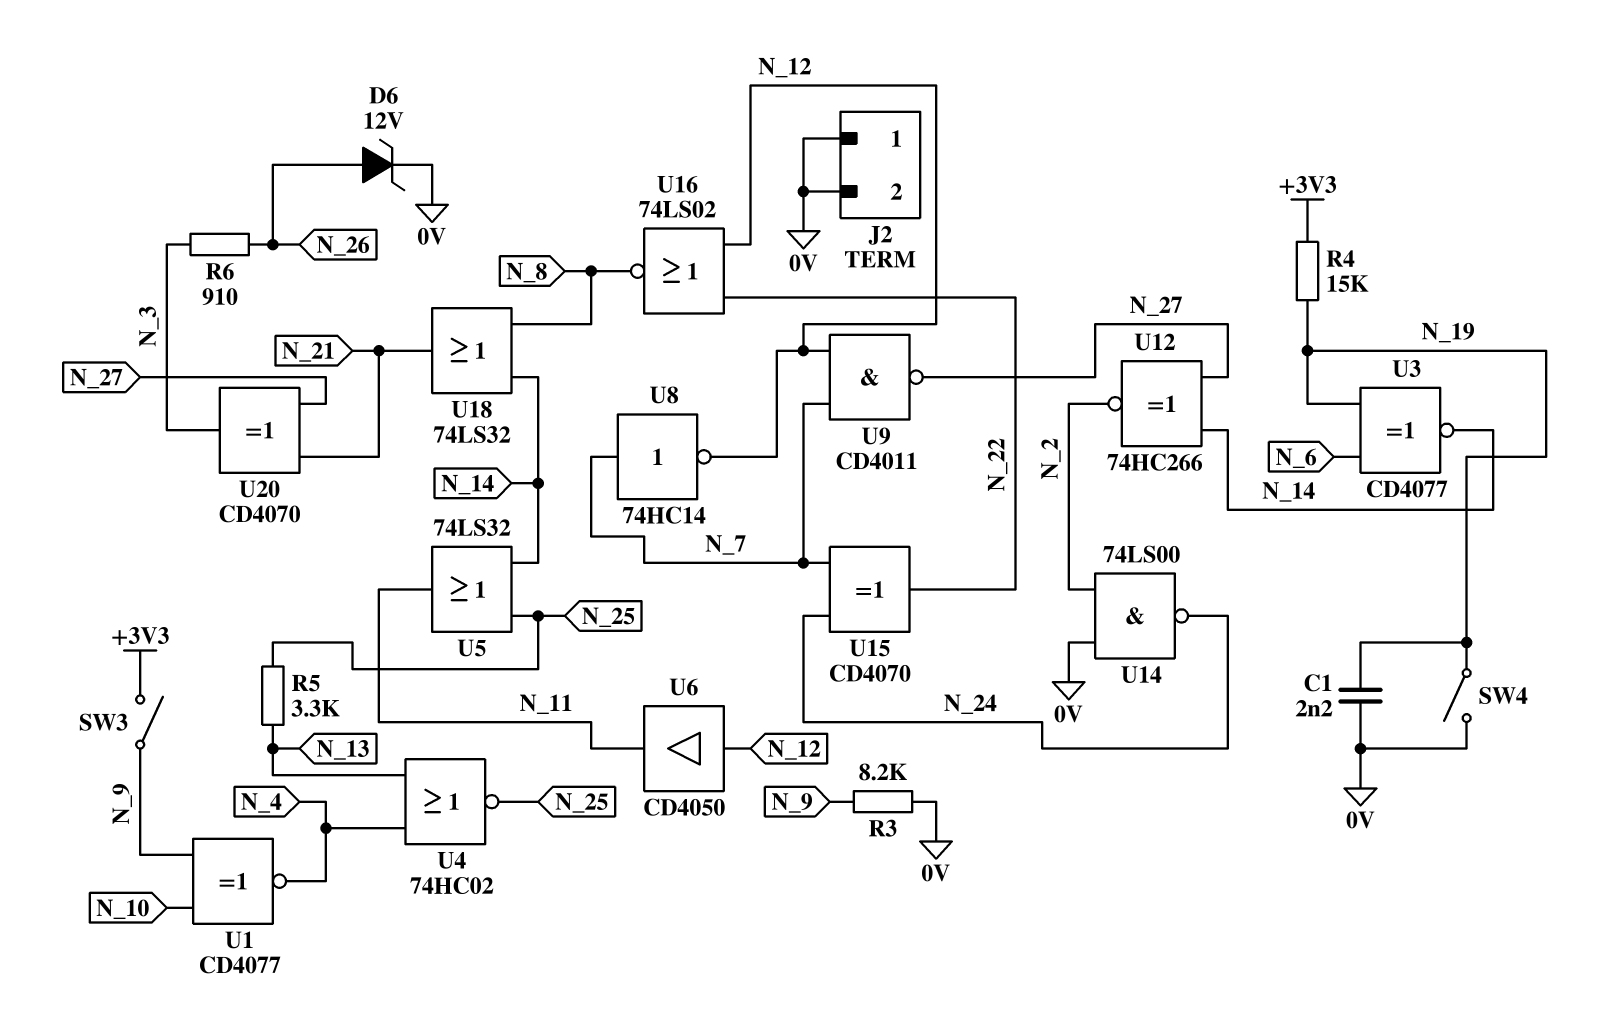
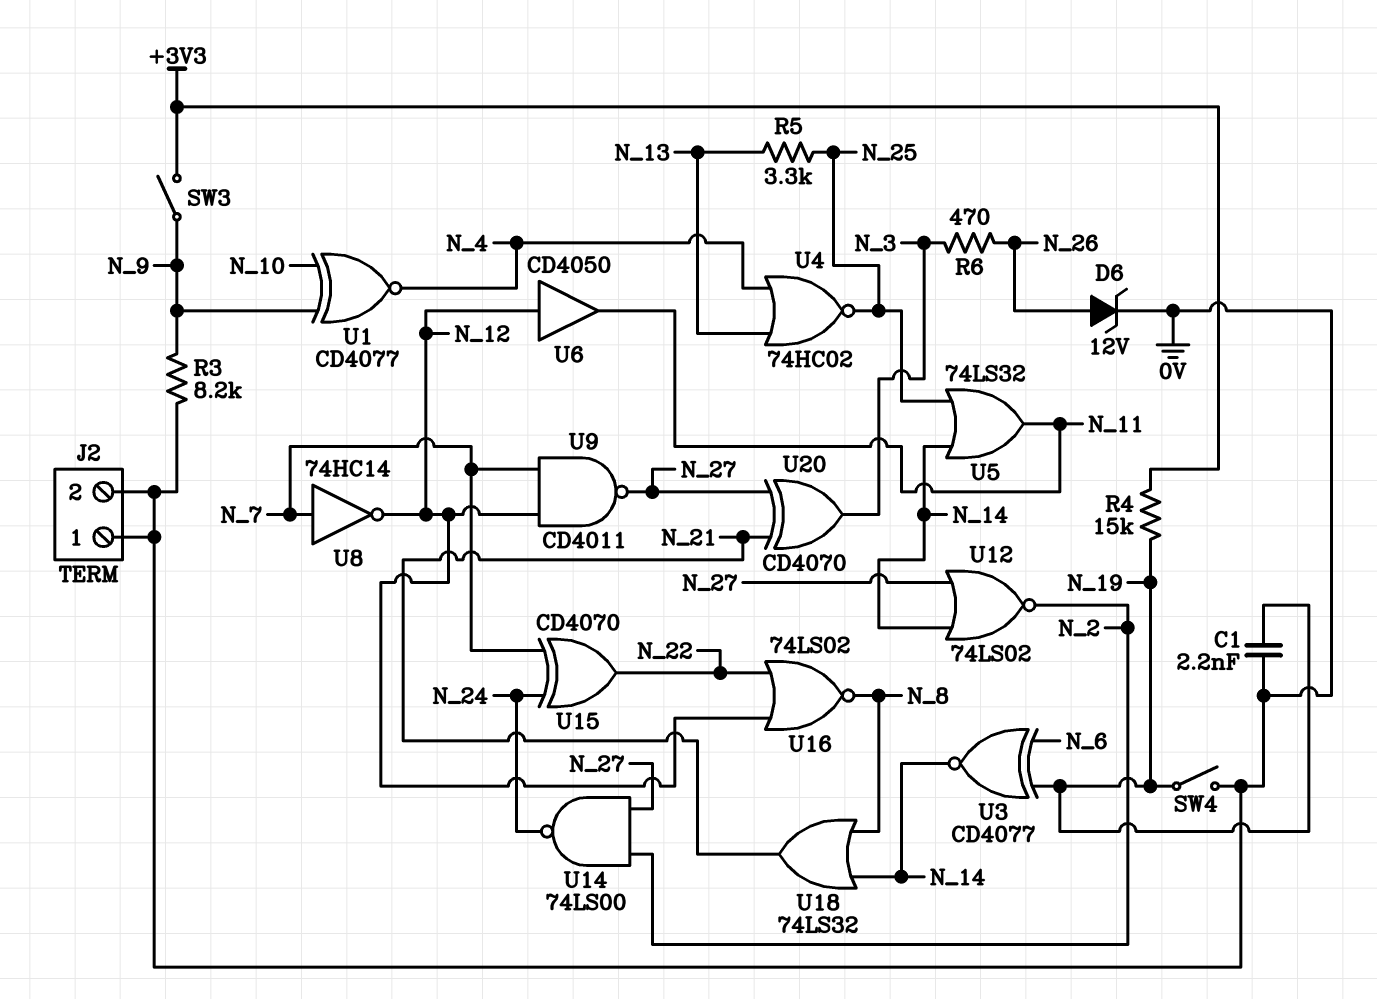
R6: 910 (N_3, N_26) -> 470 (N_3, N_26)
U12: XNOR 74HC266 (in N_14, in N_27, out N_2) -> NOR 74LS02 (in N_14, in N_27, out N_2)
U14: NAND 74LS00 (in 0V, in N_2, out N_24) -> NAND 74LS00 (in N_2, in N_27, out N_24)

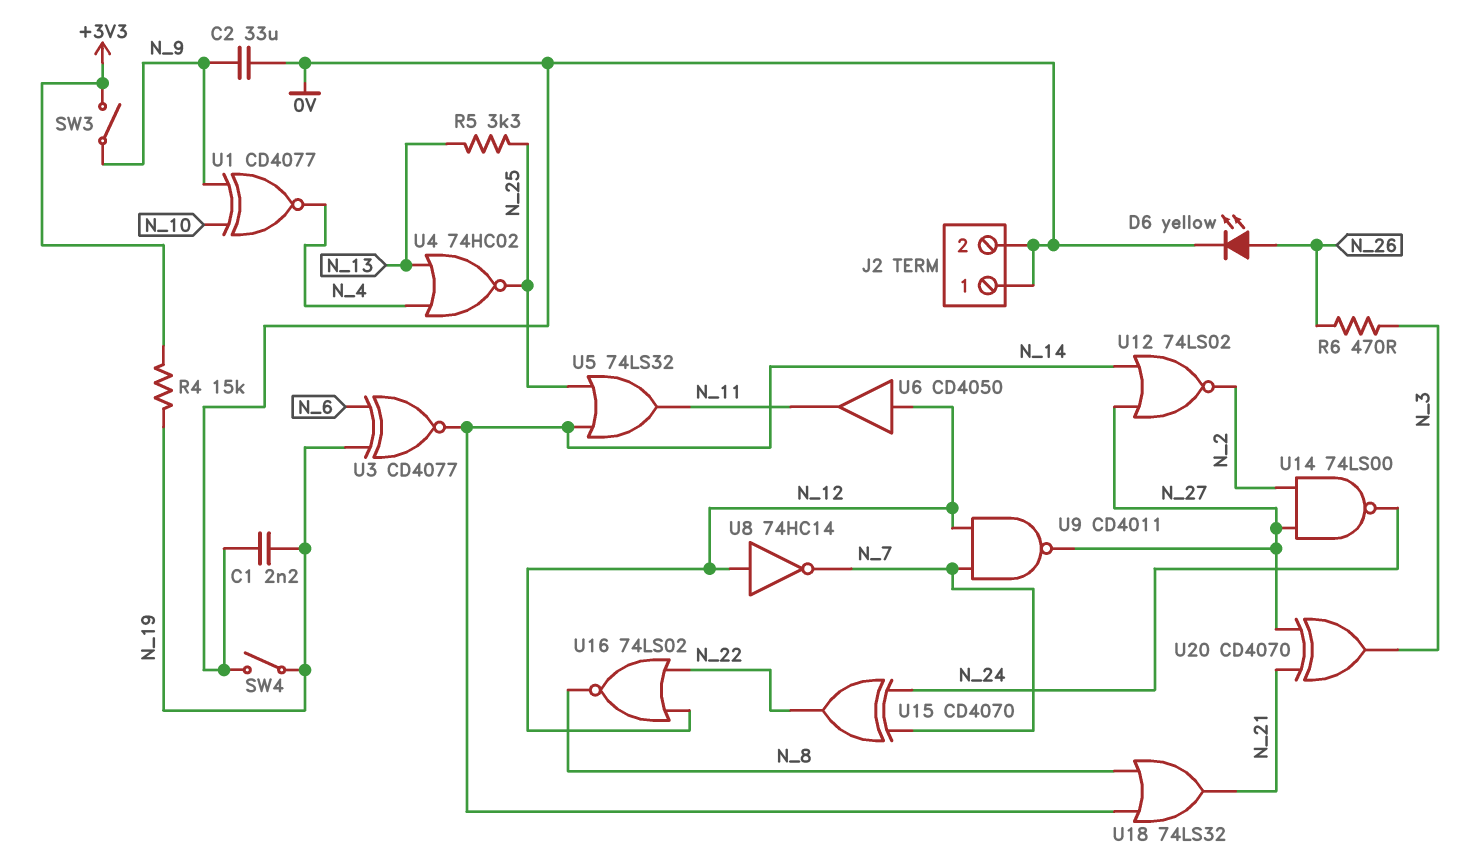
C2: none -> 33uF (0V, N_9)
D6: zener 12V (A N_26, K 0V) -> LED yellow (A N_26, K 0V)
R3: 8.2k (0V, N_9) -> none
U8: NOT 74HC14 (in N_7, out N_12) -> NOT 74HC14 (in N_12, out N_7)

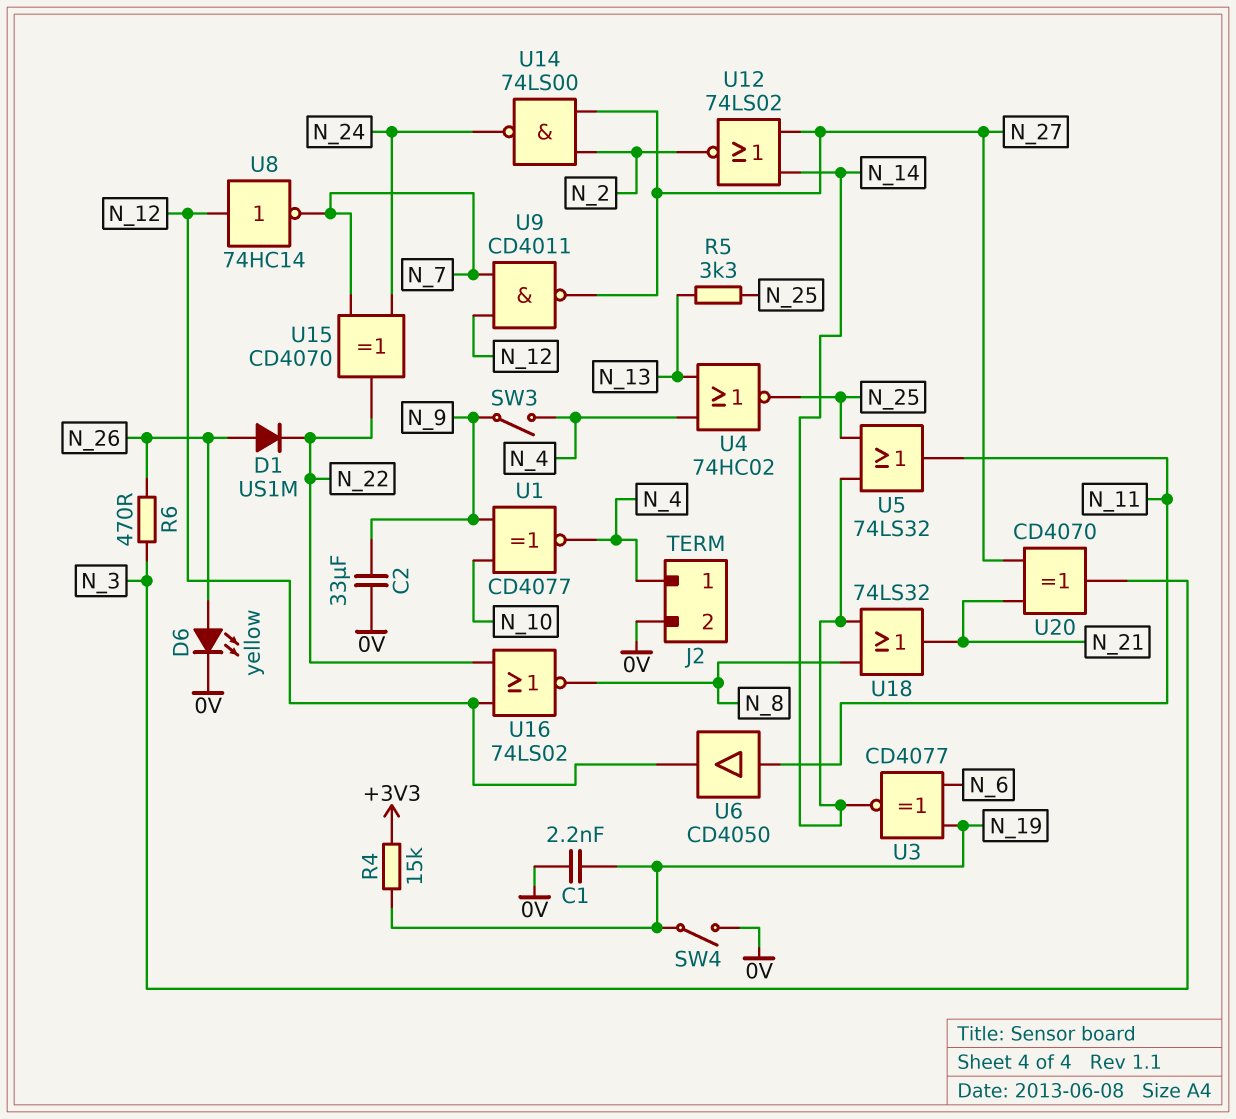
D1: none -> diode US1M (A N_26, K N_22)
J2 pin 1: 0V -> N_4
SW3: switch (+3V3, N_9) -> switch (N_4, N_9)
U6: buffer CD4050 (in N_12, out N_11) -> buffer CD4050 (in N_11, out N_12)

